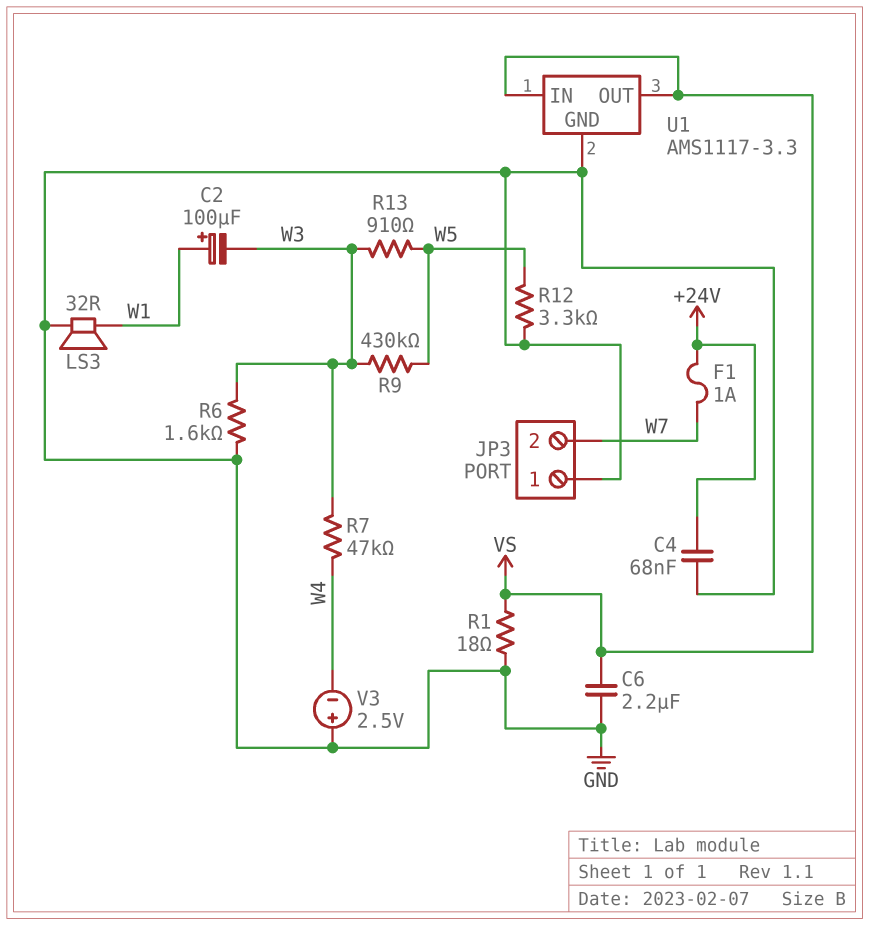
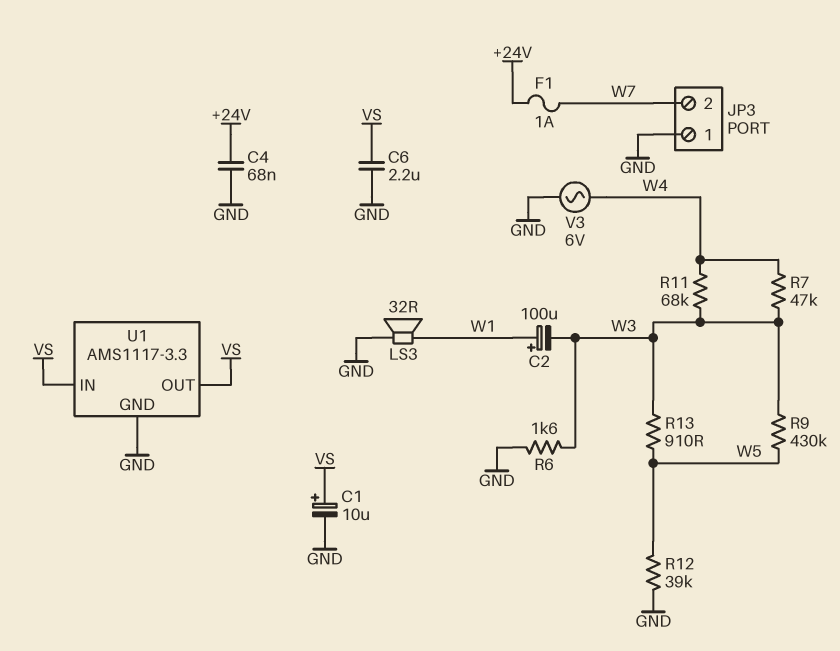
C1: none -> 10uF (plus VS, minus GND)
R1: 18 (GND, VS) -> none
R11: none -> 68k (W3, W4)
R12: 3.3k (GND, W5) -> 39k (GND, W5)
V3: 2.5V (plus GND, minus W4) -> AC 6V (GND, W4)

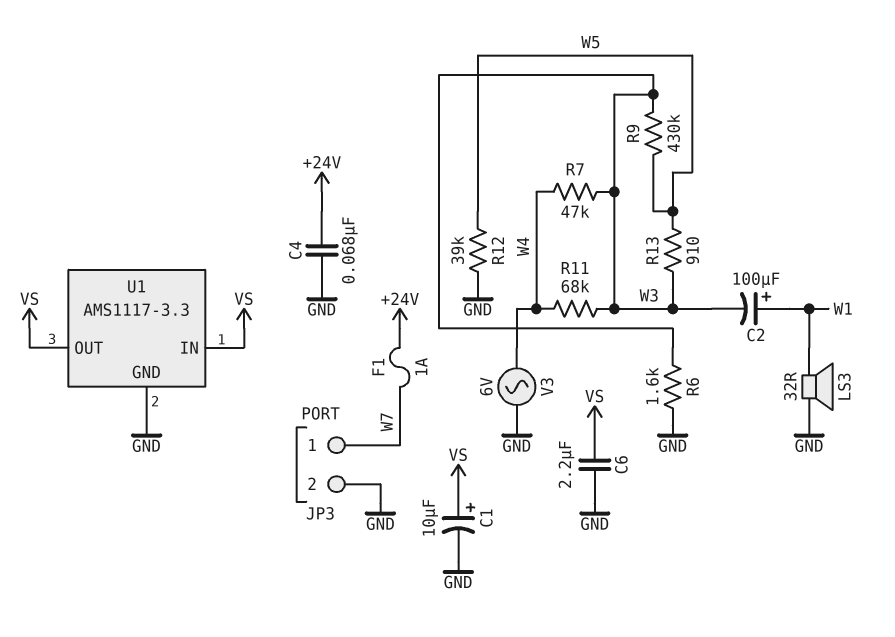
JP3 pin 1: GND -> W7
JP3 pin 2: W7 -> GND

